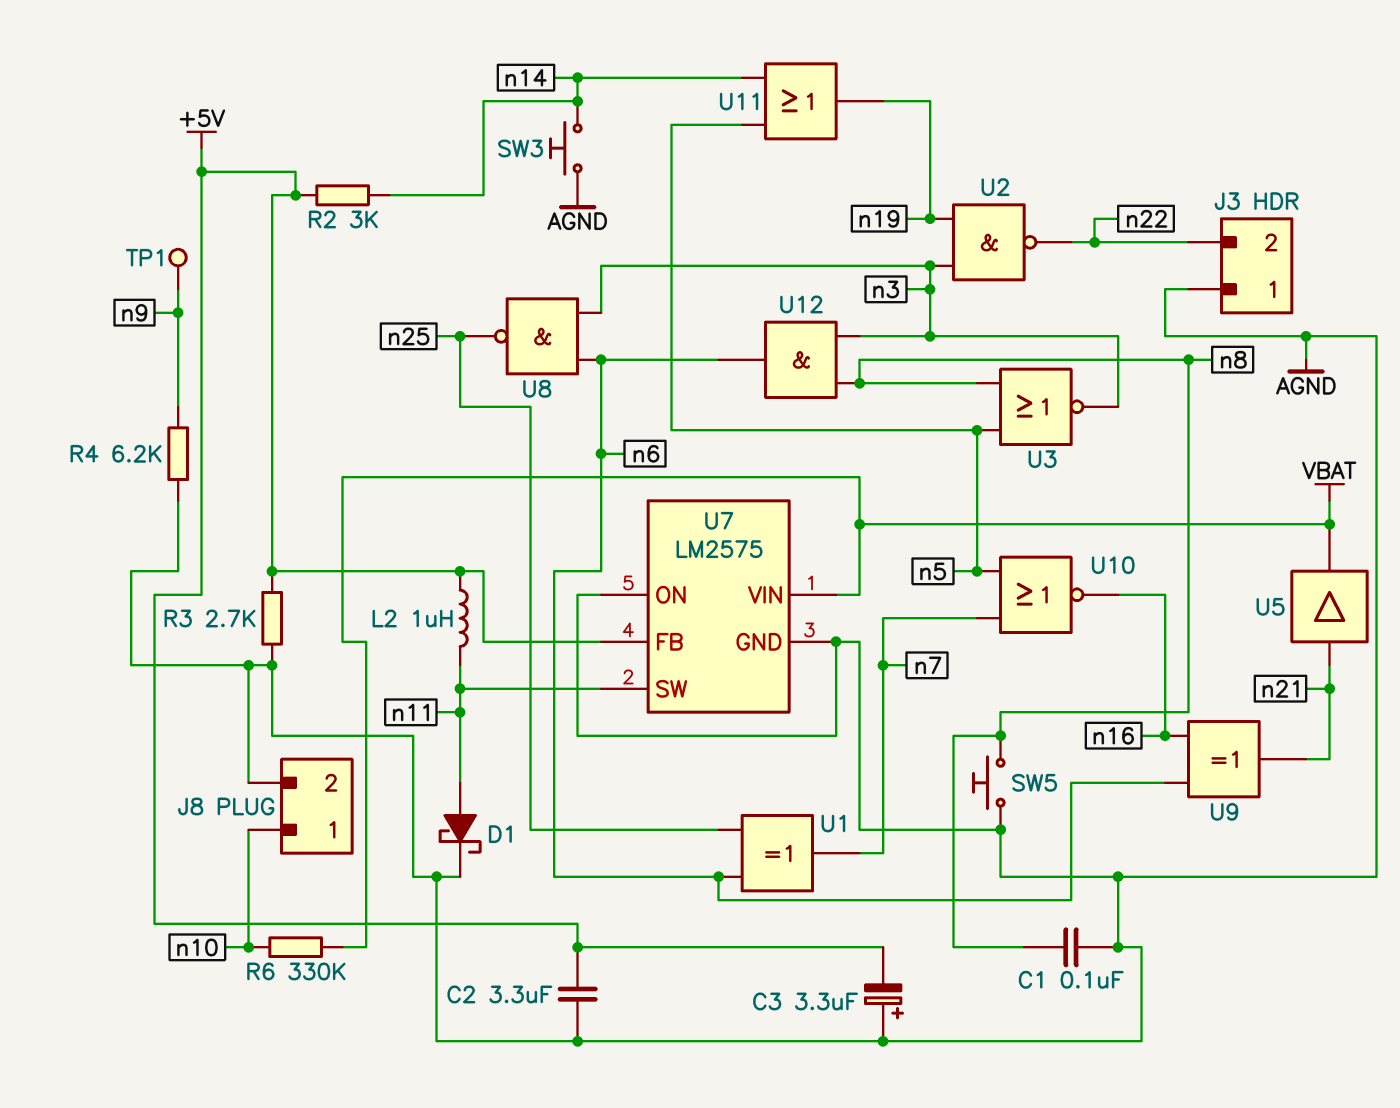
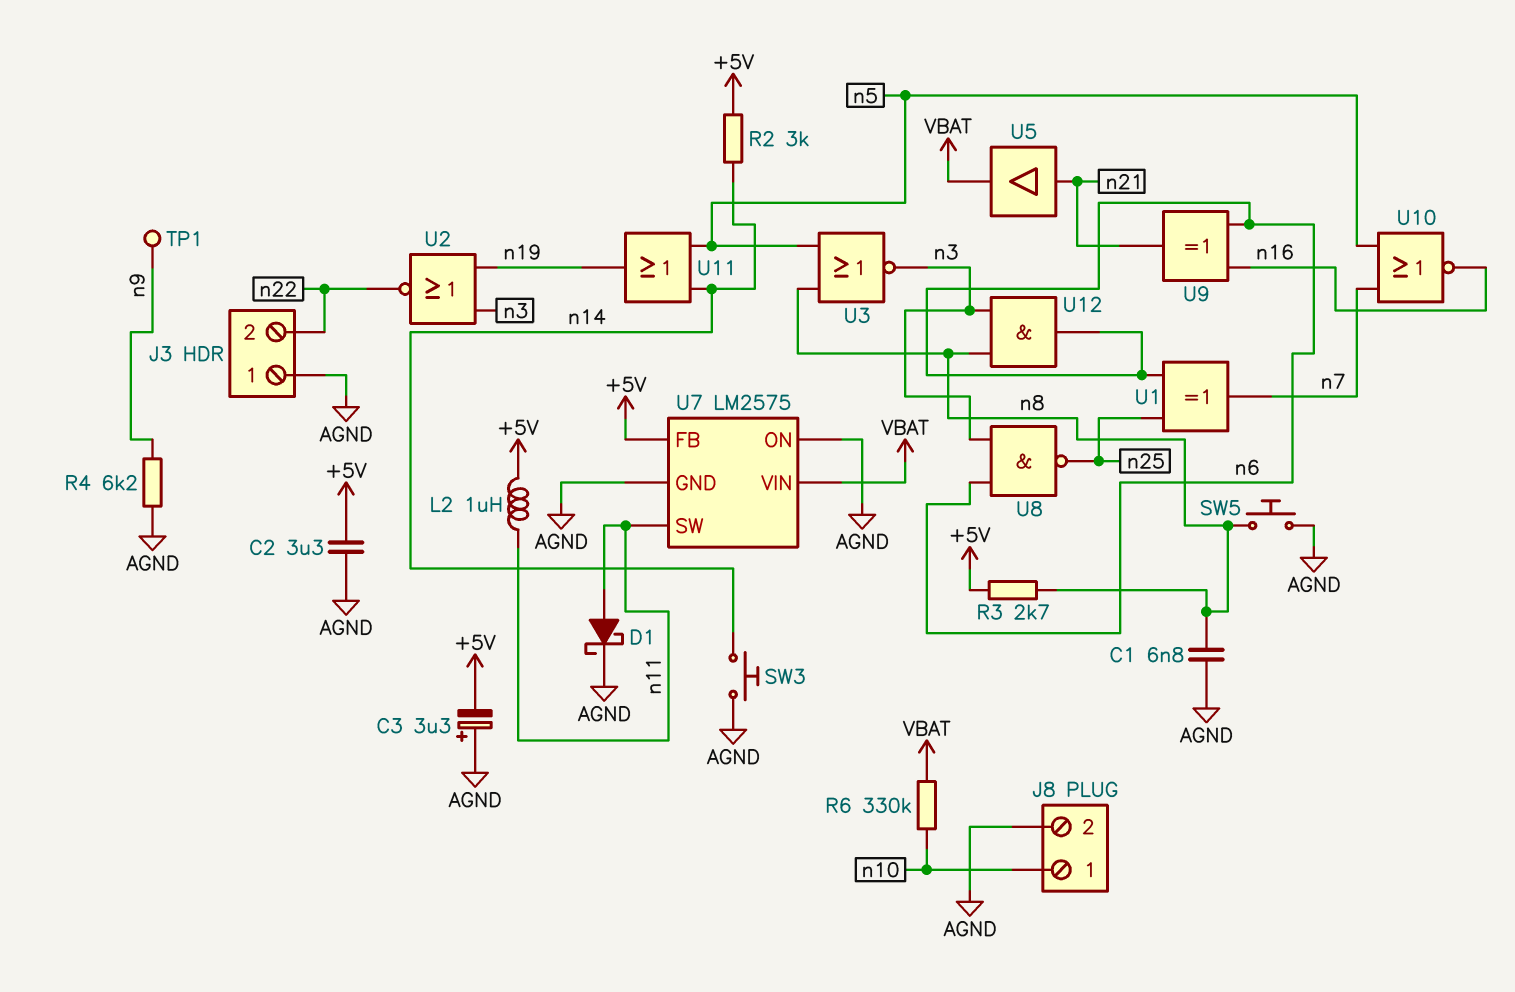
C1: 100nF (AGND, n8) -> 6.8nF (AGND, n8)
R3: 2.7k (+5V, AGND) -> 2.7k (+5V, n8)
U2: NAND (in n3, in n19, out n22) -> NOR (in n3, in n19, out n22)

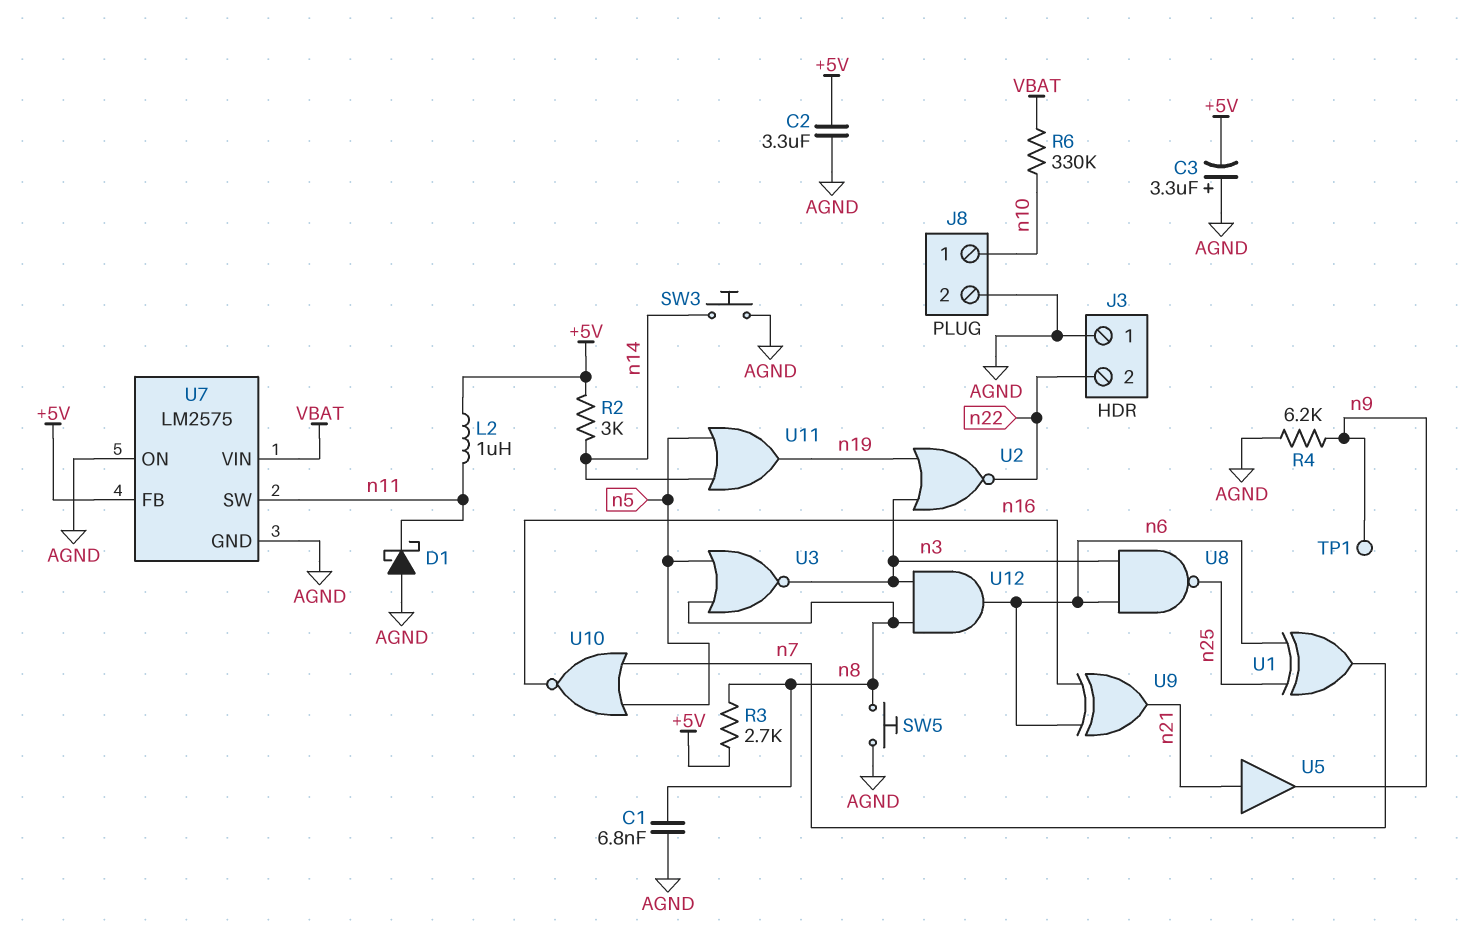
D1: schottky (A n11, K AGND) -> schottky (A AGND, K n11)
U5: buffer (in n21, out VBAT) -> buffer (in n21, out n9)

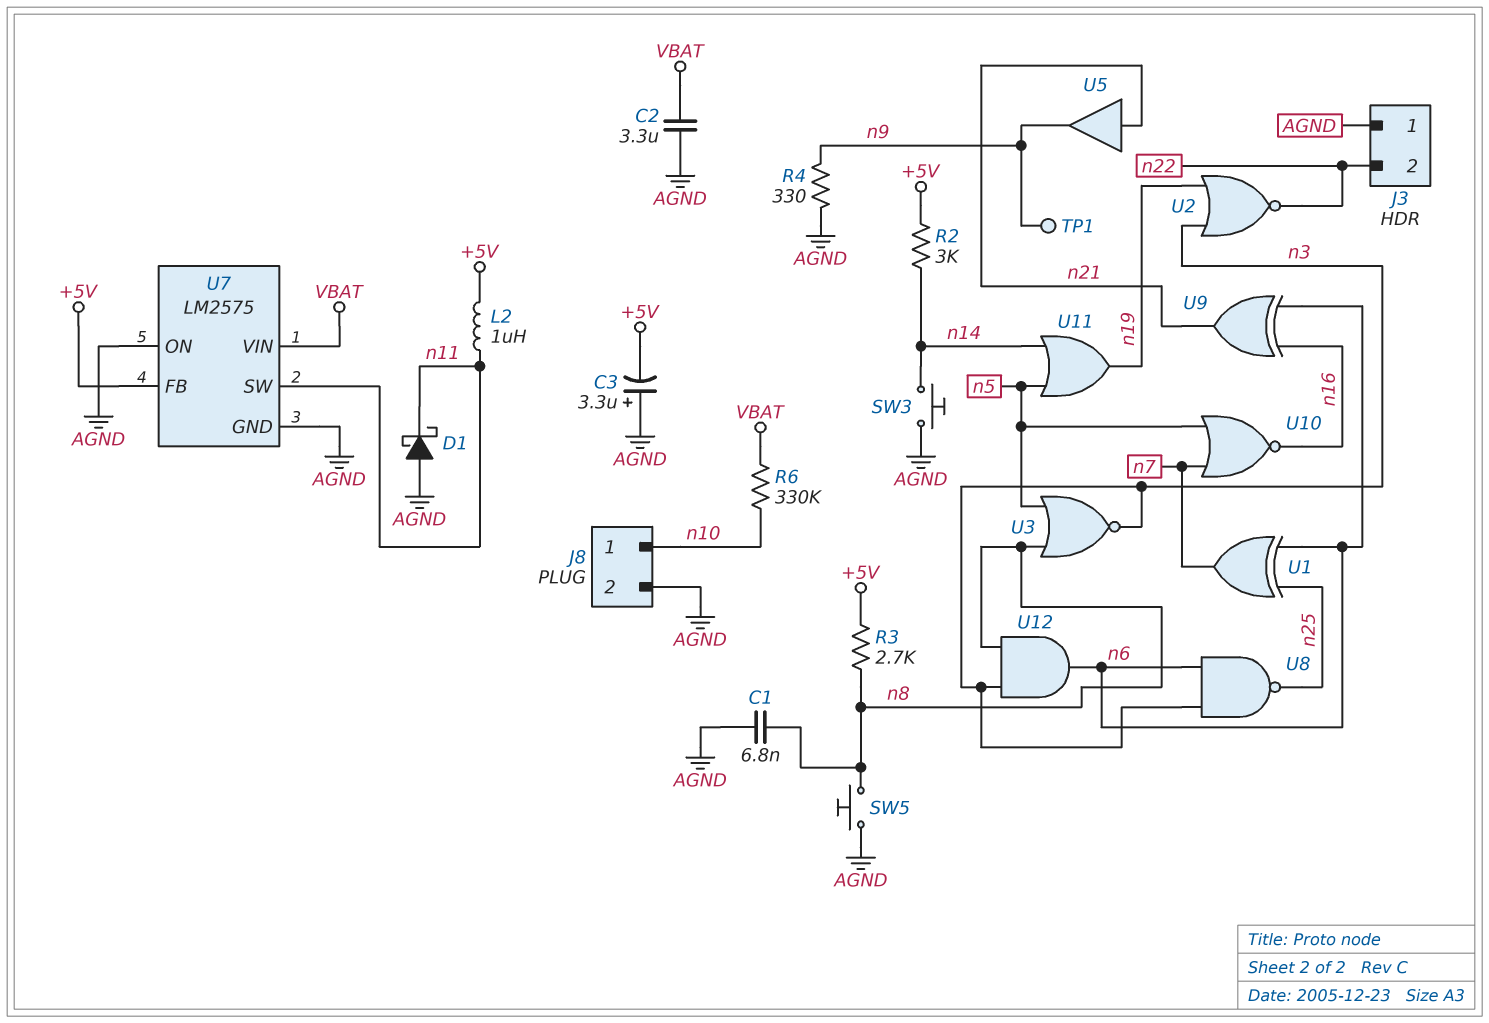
C2: 3.3uF (+5V, AGND) -> 3.3uF (AGND, VBAT)
R4: 6.2k (AGND, n9) -> 330 (AGND, n9)

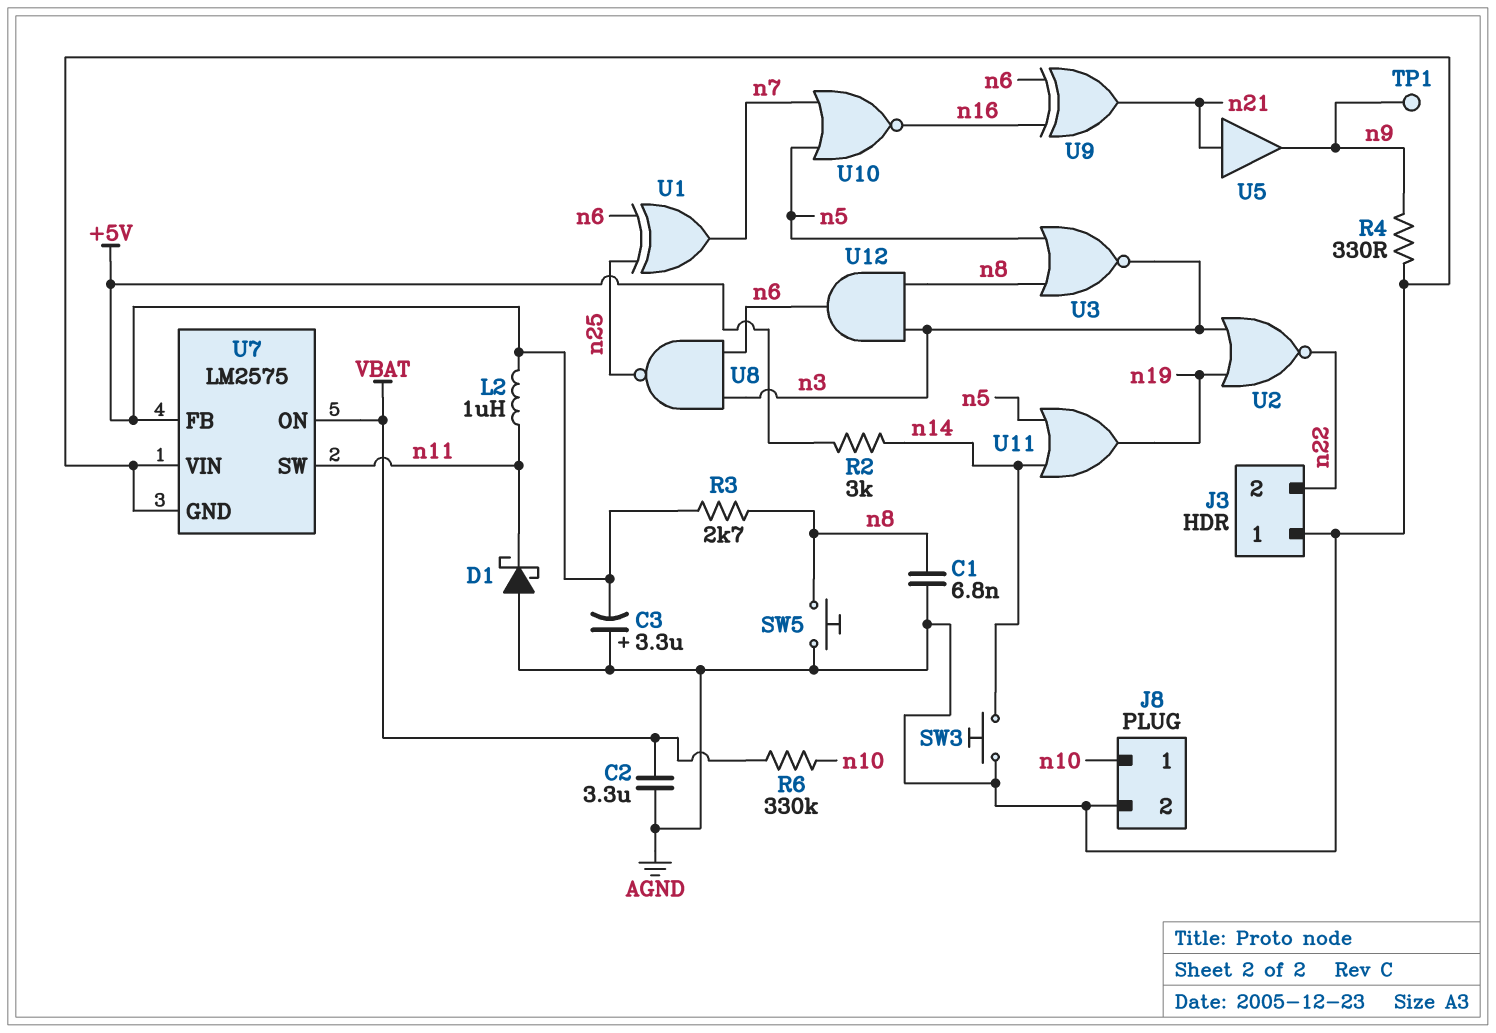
U7 pin ON: AGND -> VBAT
U7 pin VIN: VBAT -> AGND

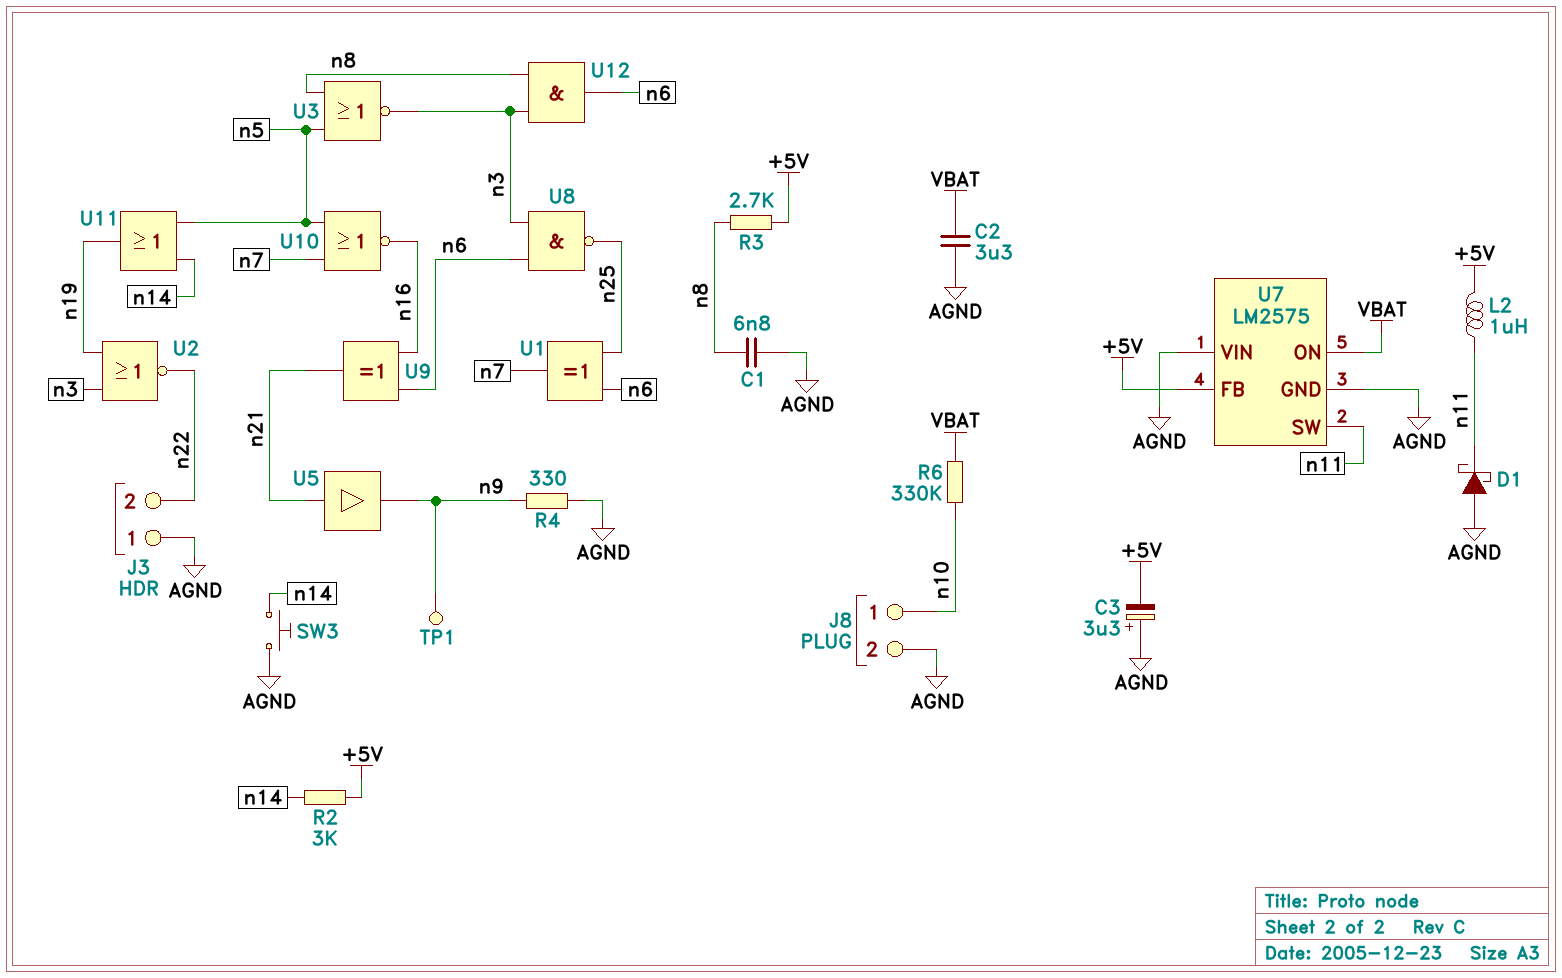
SW5: button (AGND, n8) -> none

